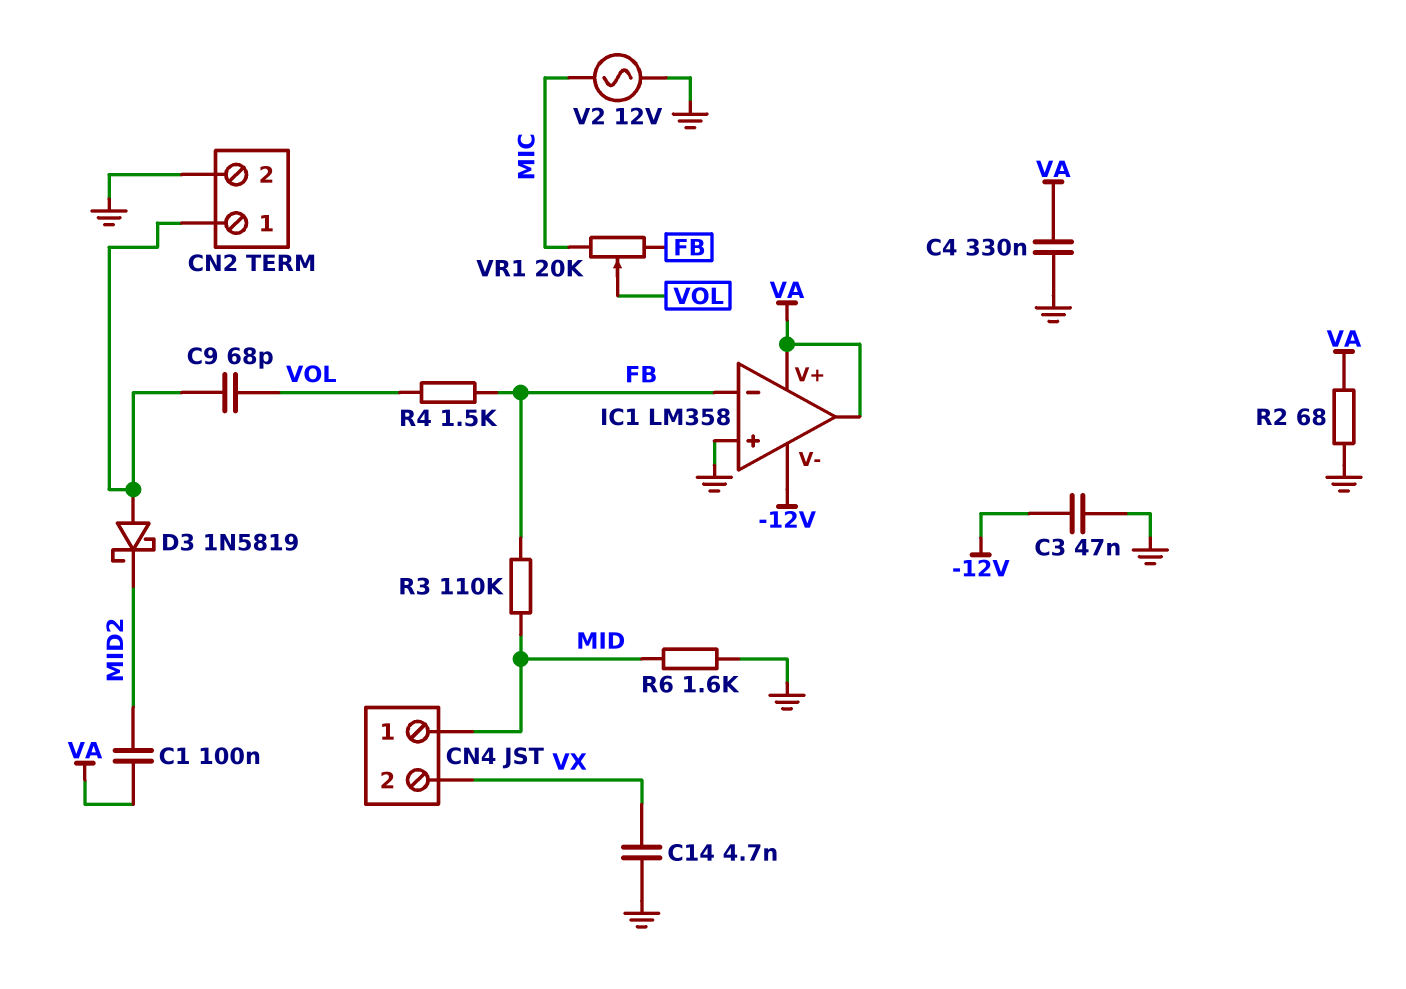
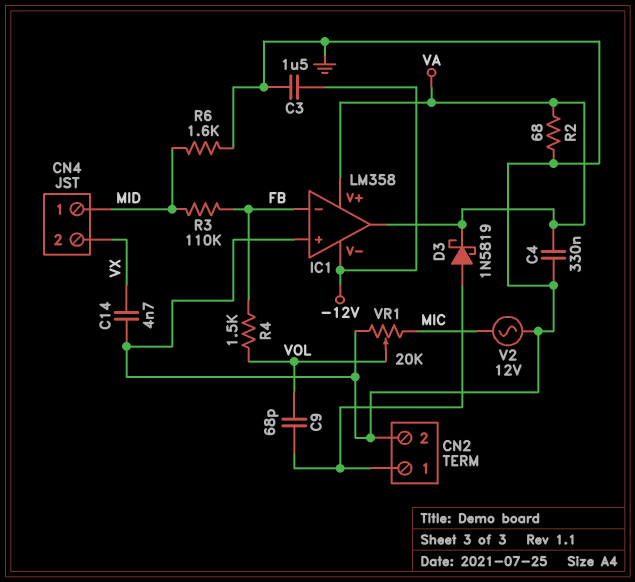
C1: 100nF (MID2, VA) -> none
C3: 47nF (-12V, GND) -> 1.5uF (-12V, GND)
D3: schottky 1N5819 (A CN2/1, K MID2) -> schottky 1N5819 (A CN2/1, K VA)
VR1: 20k (FB, MIC, wiper VOL) -> 20k (GND, MIC, wiper VOL)

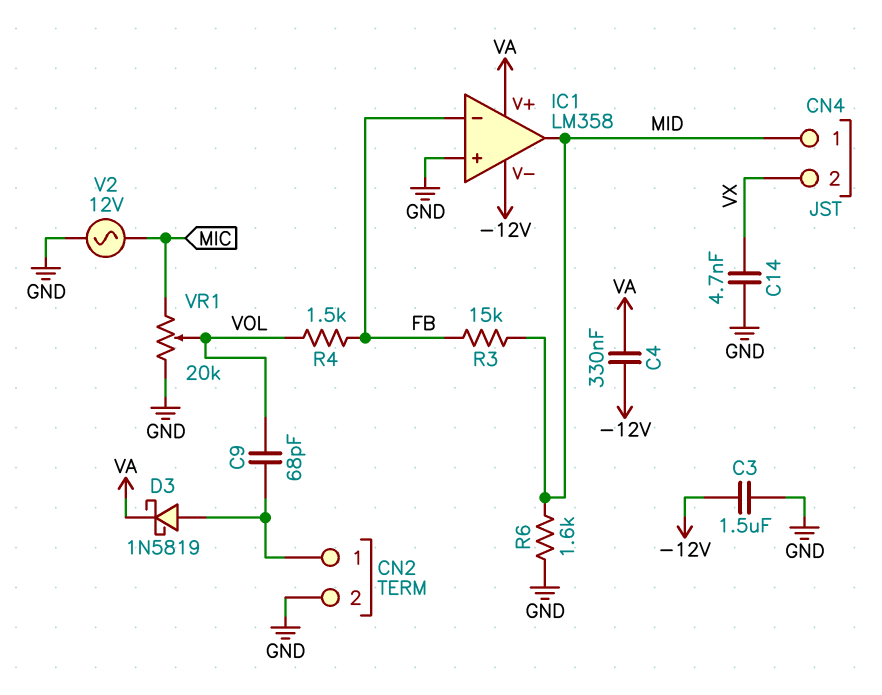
C4: 330nF (GND, VA) -> 330nF (-12V, VA)
IC1 pin out: VA -> MID
R2: 68 (GND, VA) -> none
R3: 110k (FB, MID) -> 15k (FB, MID)

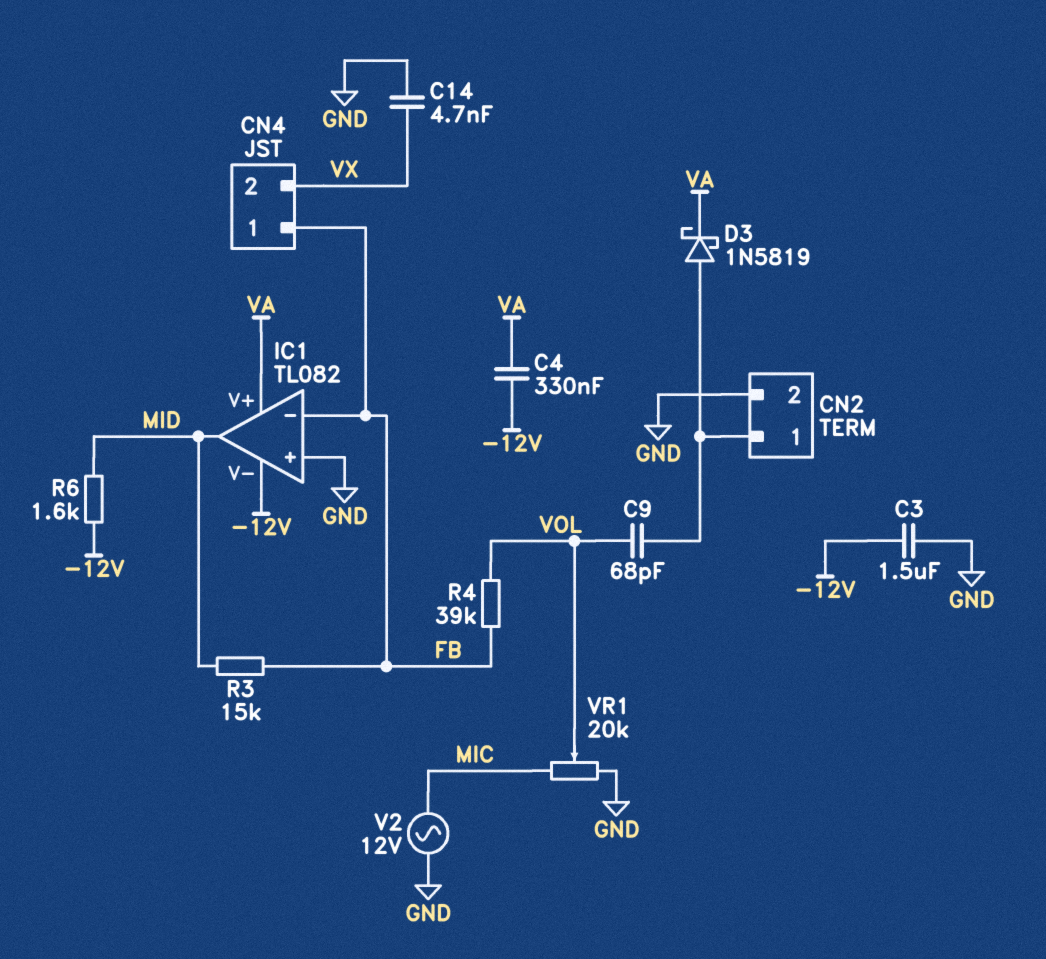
CN4 pin 1: MID -> FB
IC1: LM358 -> TL082
R4: 1.5k (FB, VOL) -> 39k (FB, VOL)
R6: 1.6k (GND, MID) -> 1.6k (-12V, MID)

